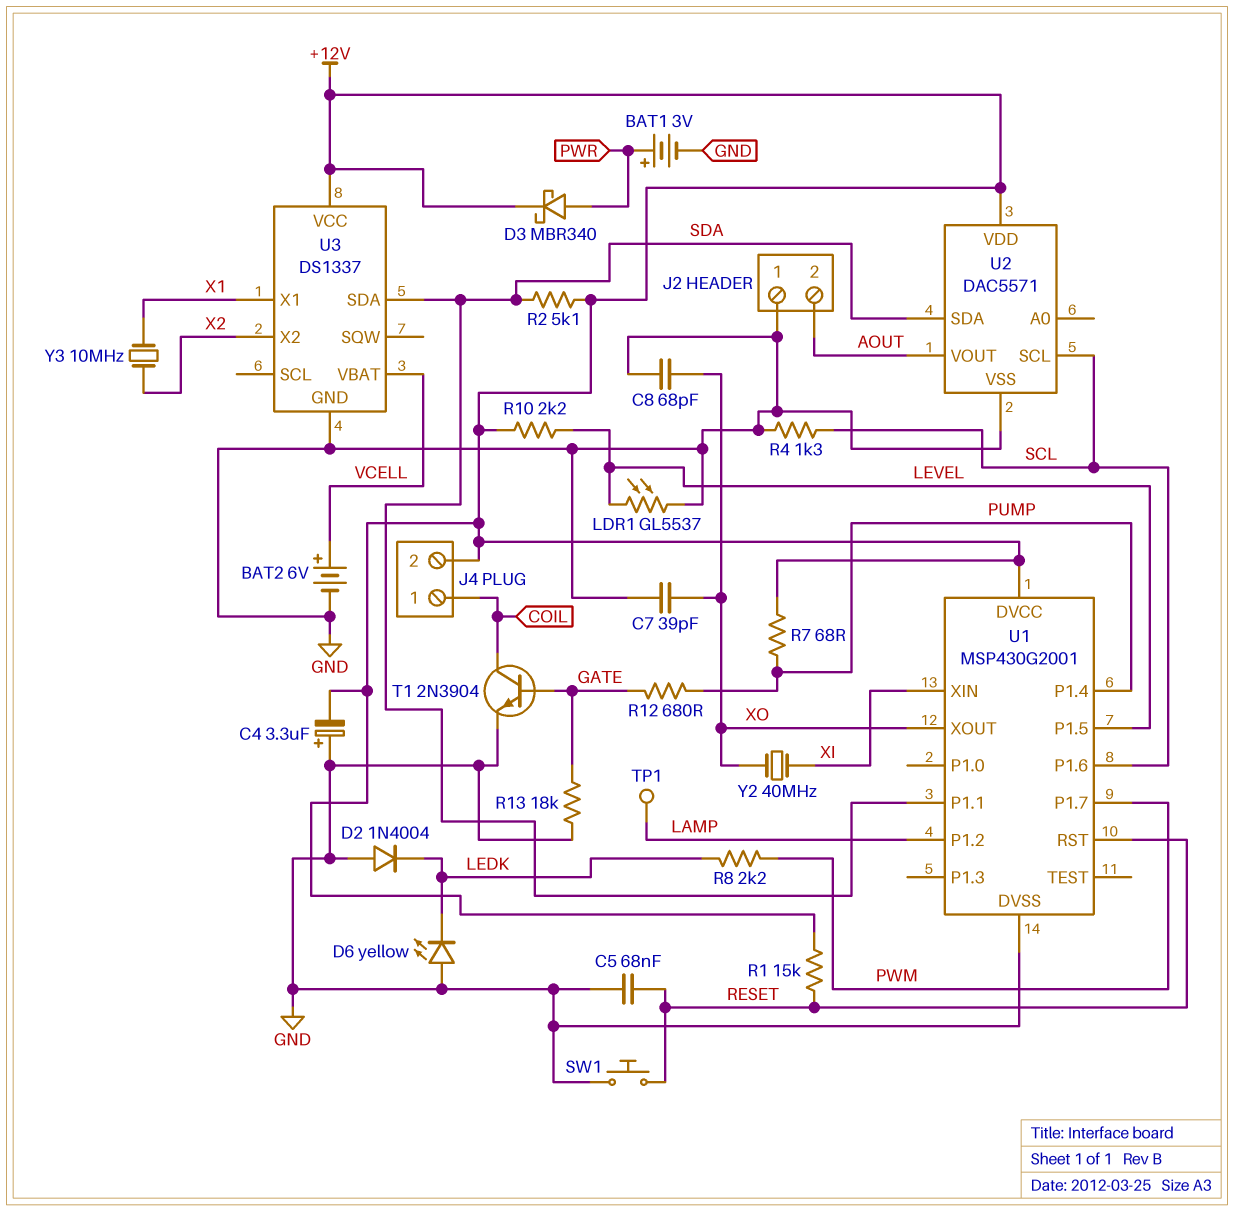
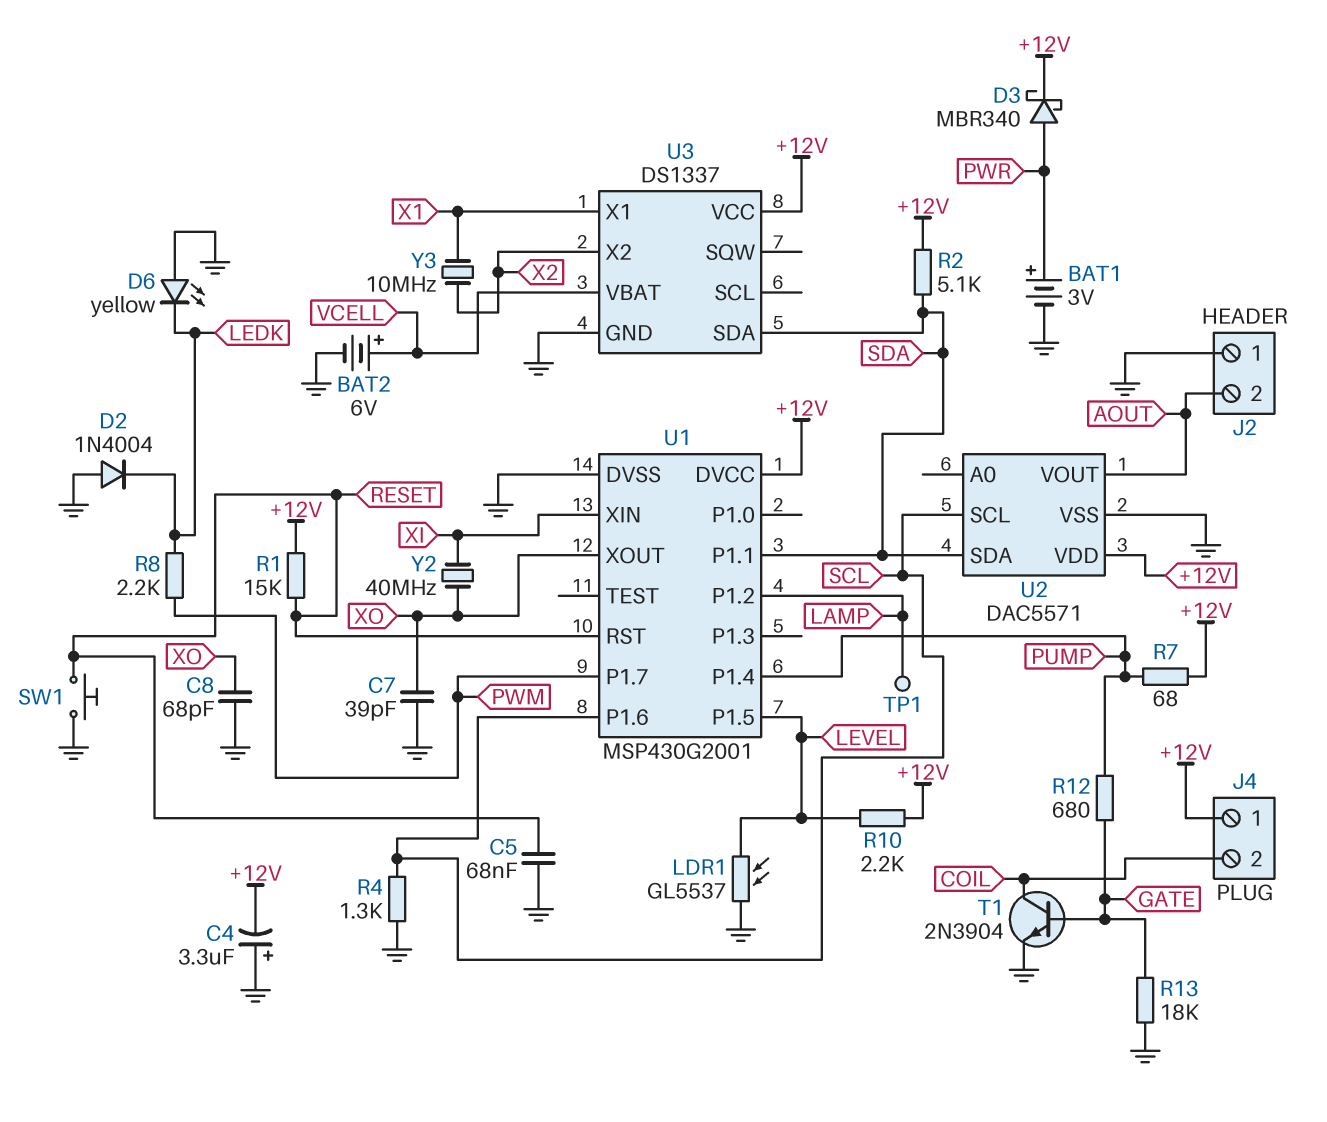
J4 pin 1: COIL -> +12V
J4 pin 2: +12V -> COIL

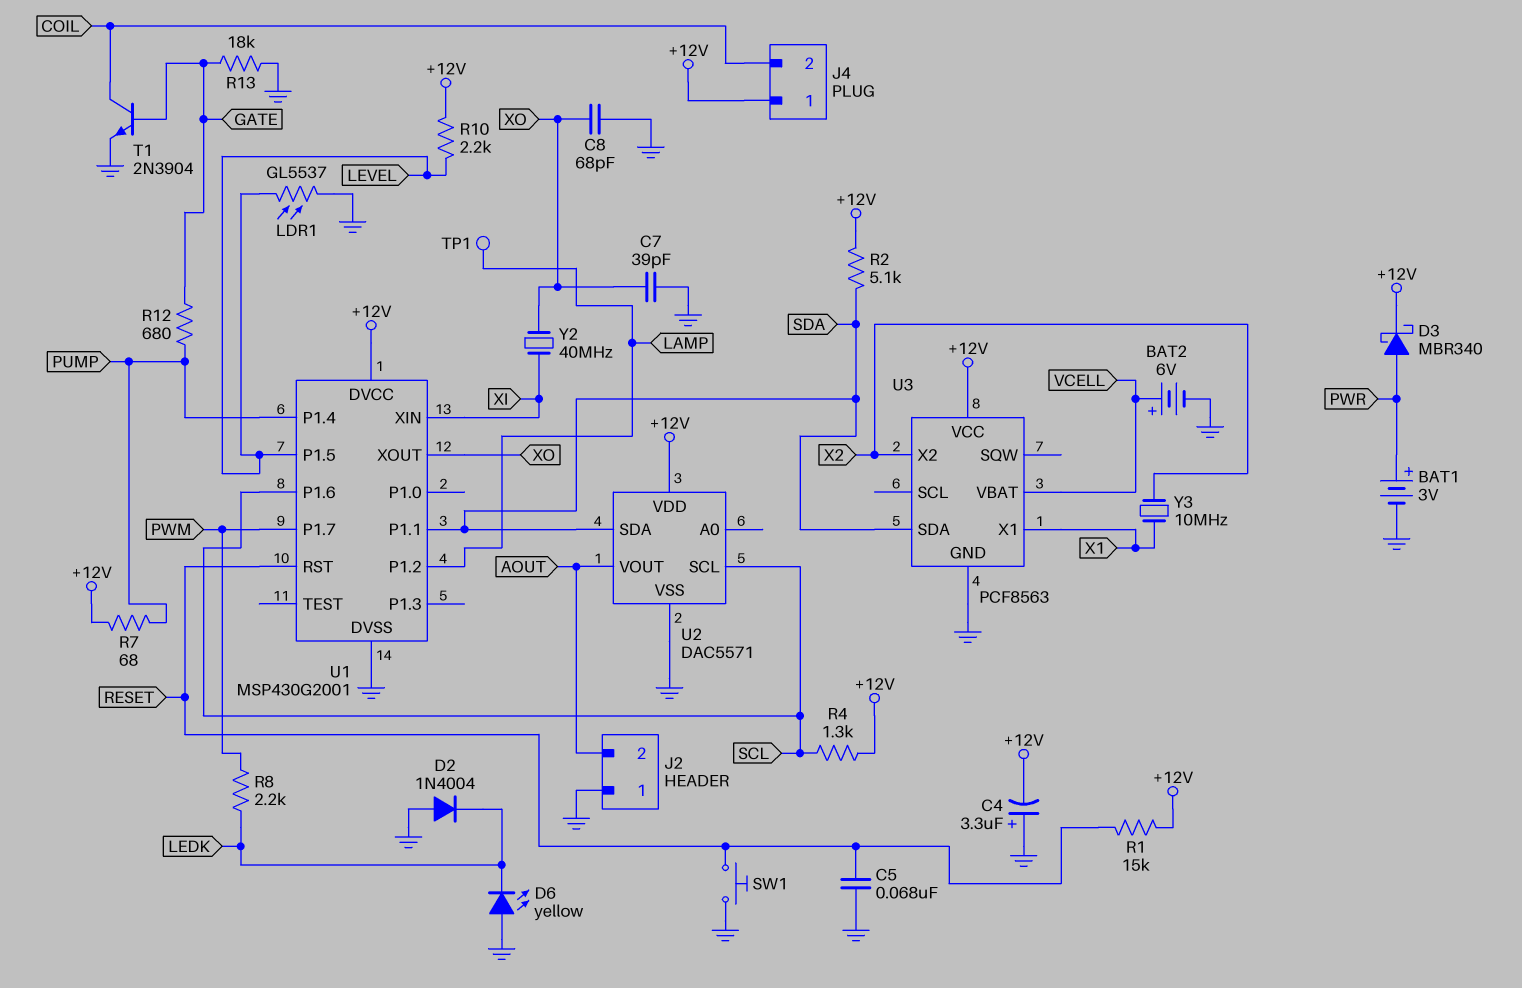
R4: 1.3k (GND, SCL) -> 1.3k (+12V, SCL)
U3: DS1337 -> PCF8563

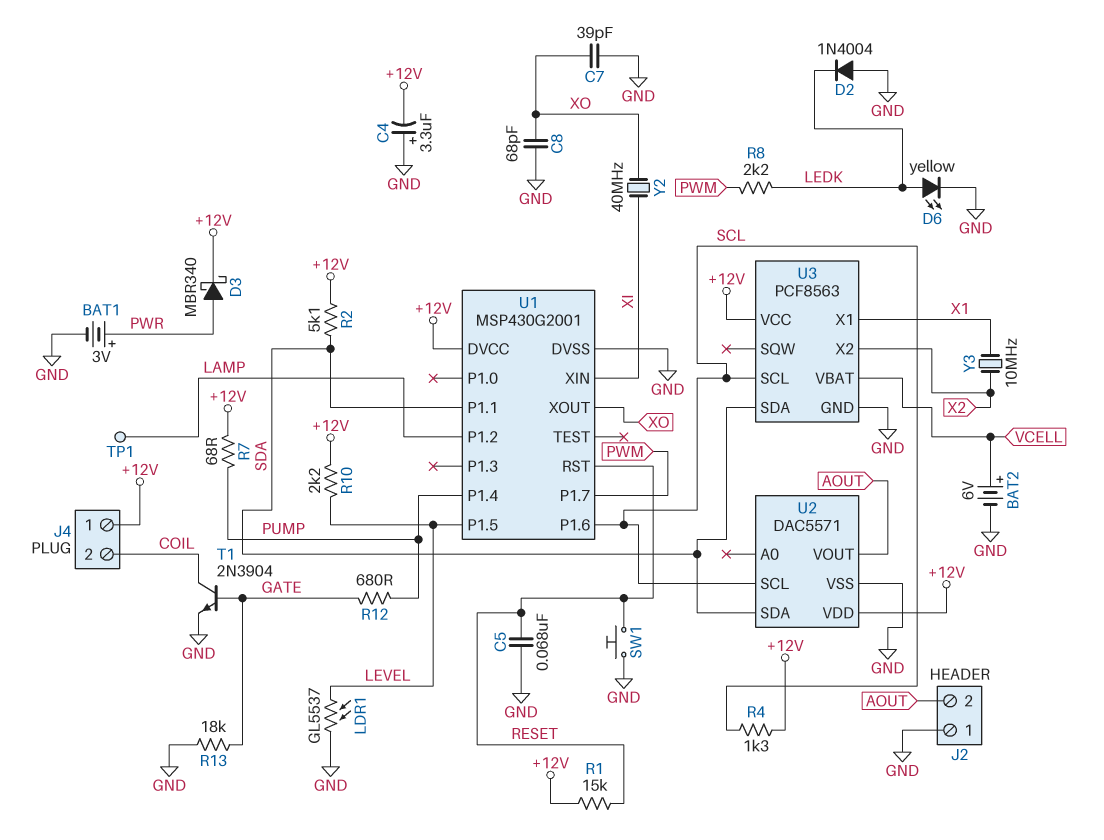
D6: LED yellow (A GND, K LEDK) -> LED yellow (A LEDK, K GND)
U3 pin SCL: none -> SCL

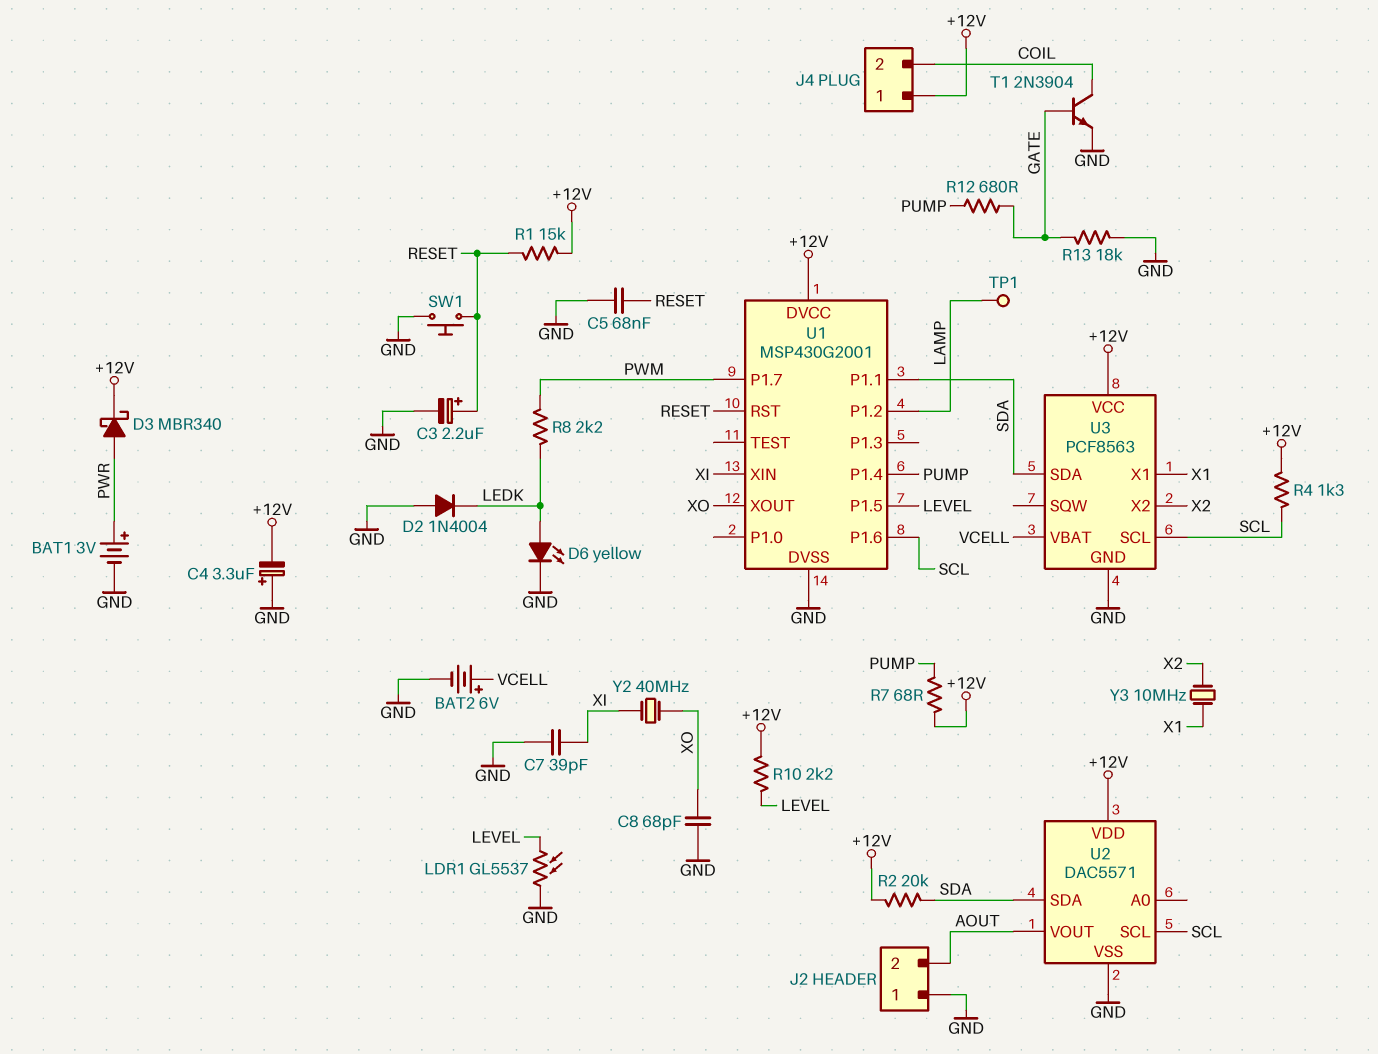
C3: none -> 2.2uF (plus RESET, minus GND)
C7: 39pF (GND, XO) -> 39pF (GND, XI)
R2: 5.1k (+12V, SDA) -> 20k (+12V, SDA)

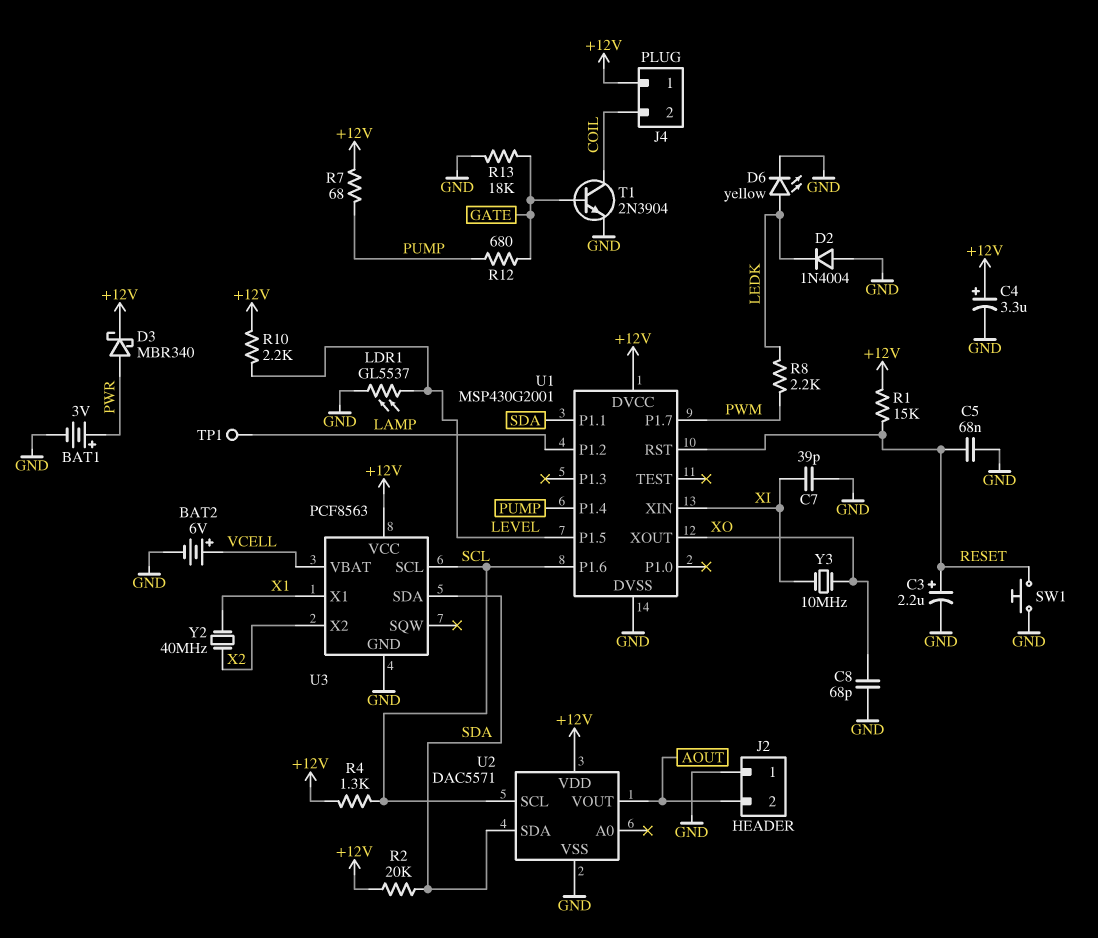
C4: 3.3uF (plus GND, minus +12V) -> 3.3uF (plus +12V, minus GND)
Y2: 40MHz (XI, XO) -> 40MHz (X1, X2)
Y3: 10MHz (X1, X2) -> 10MHz (XI, XO)

